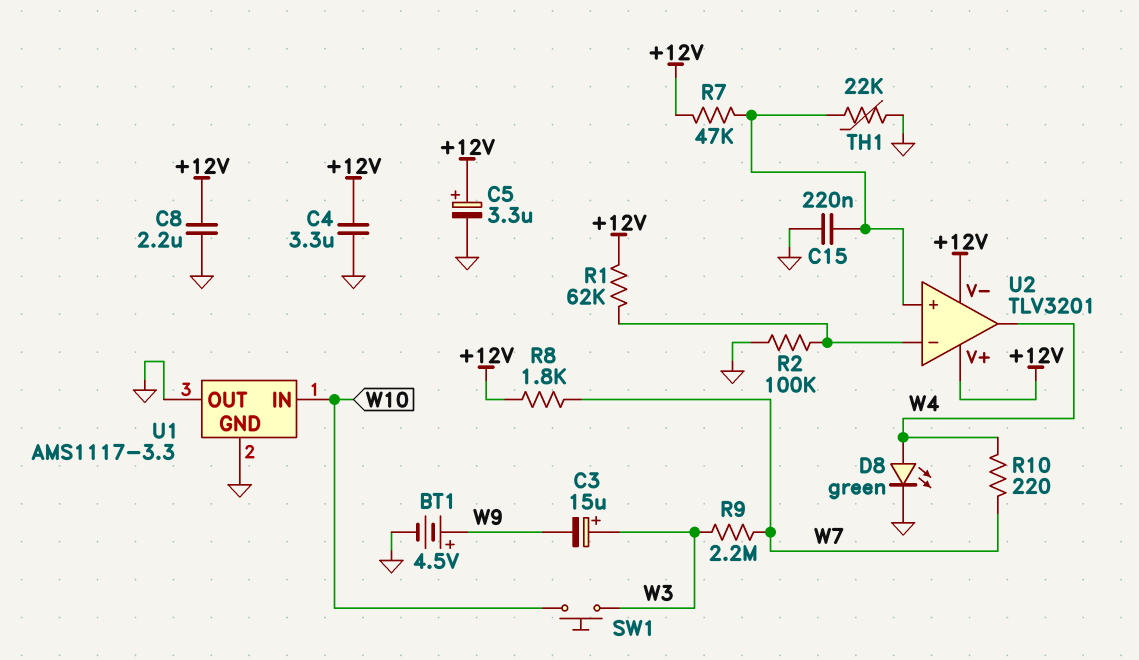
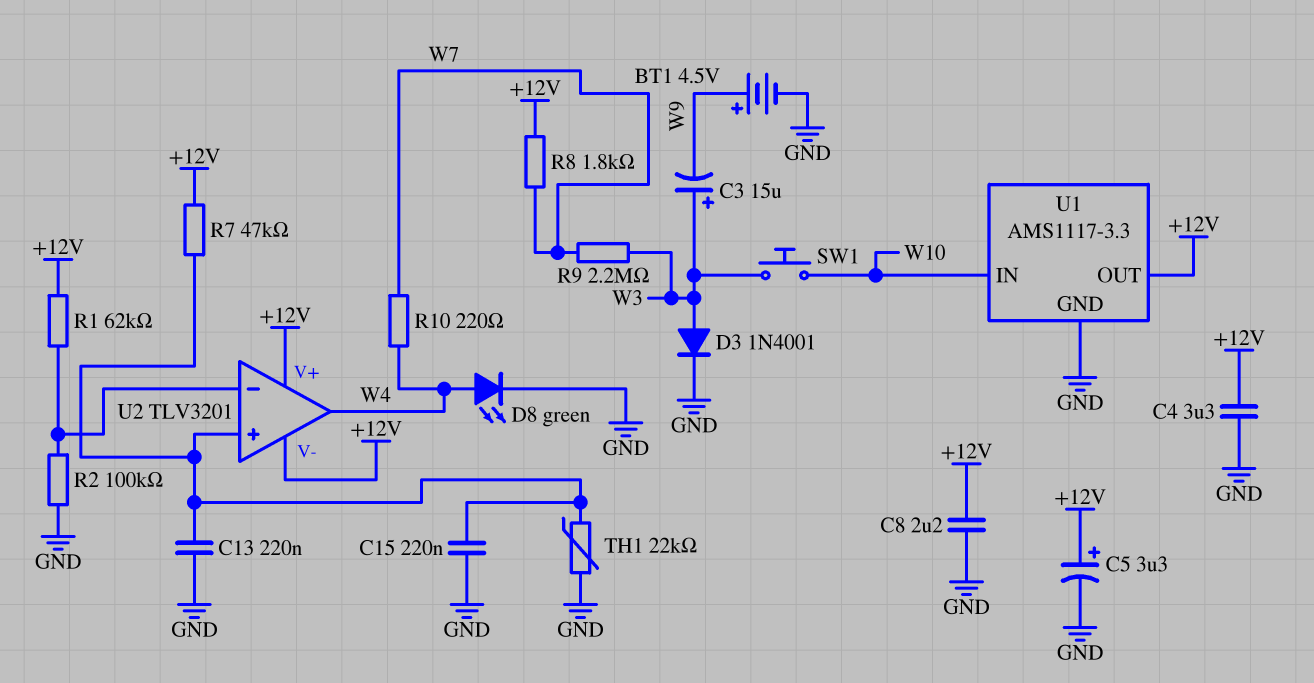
C13: none -> 220nF (GND, U2/in+)
D3: none -> diode 1N4001 (A W3, K GND)
U1 pin OUT: GND -> +12V

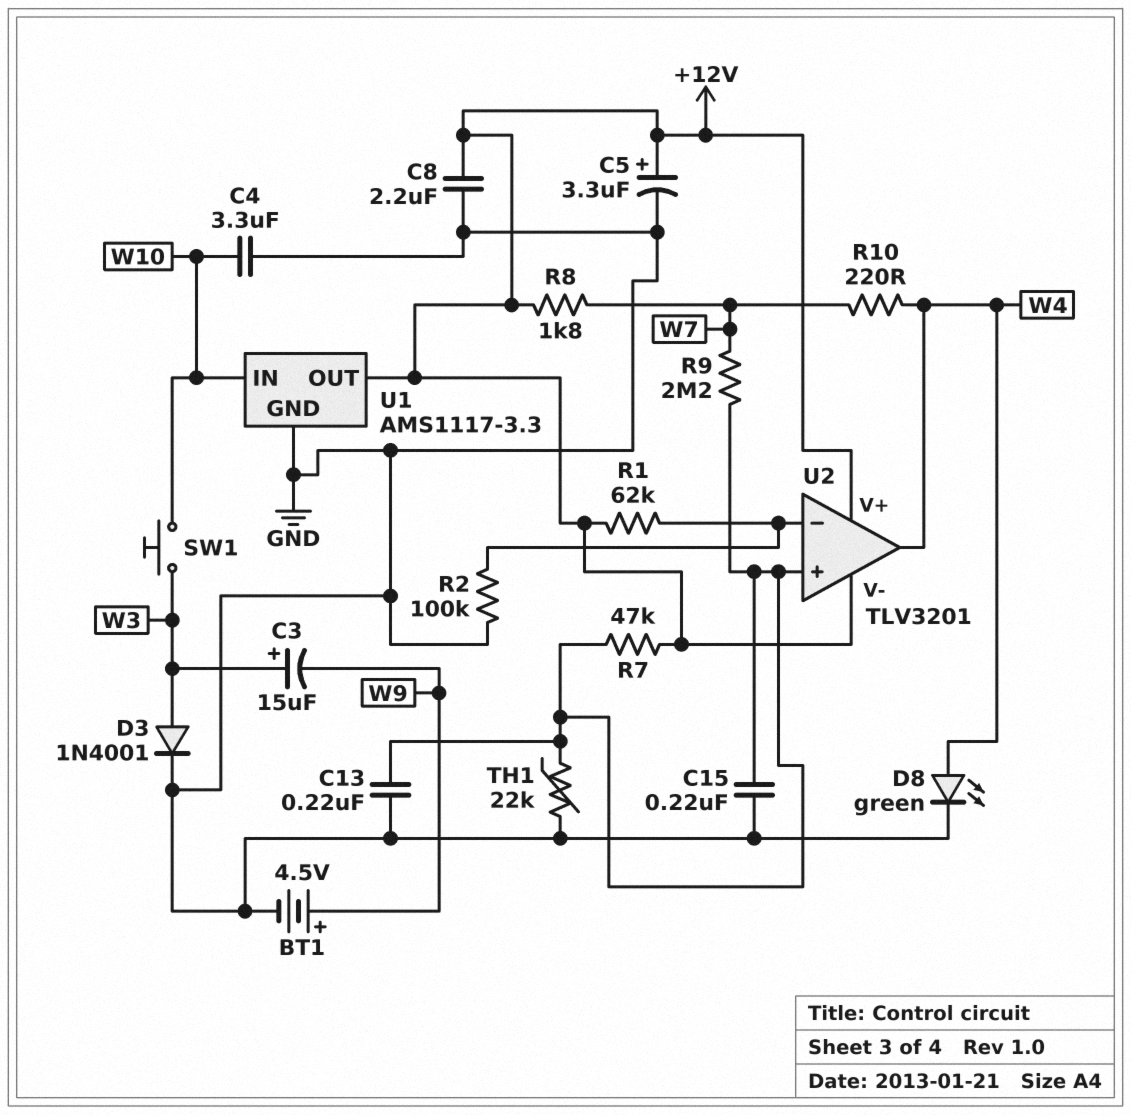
C4: 3.3uF (+12V, GND) -> 3.3uF (GND, W10)
R9: 2.2M (W3, W7) -> 2.2M (U2/in+, W7)

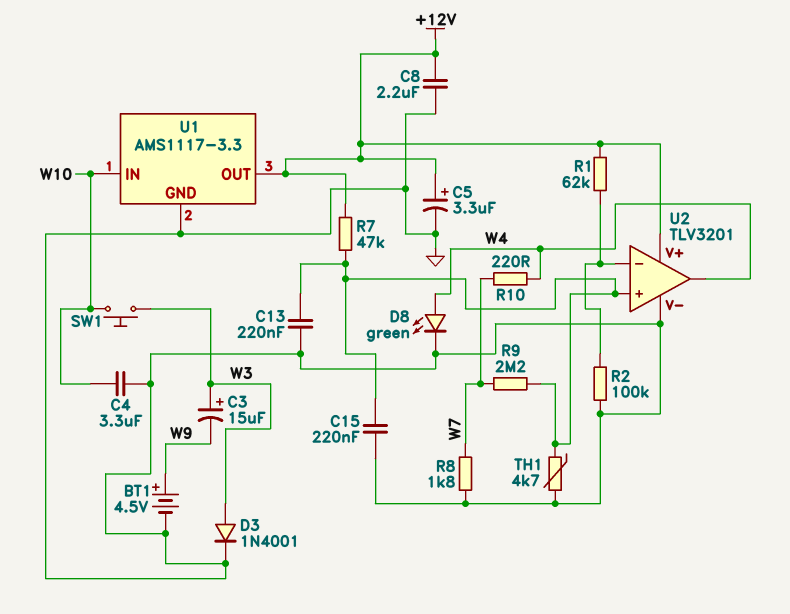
R8: 1.8k (+12V, W7) -> 1.8k (GND, W7)
TH1: 22k (GND, U2/in+) -> 4.7k (GND, U2/in+)
U2 pin V-: +12V -> GND

